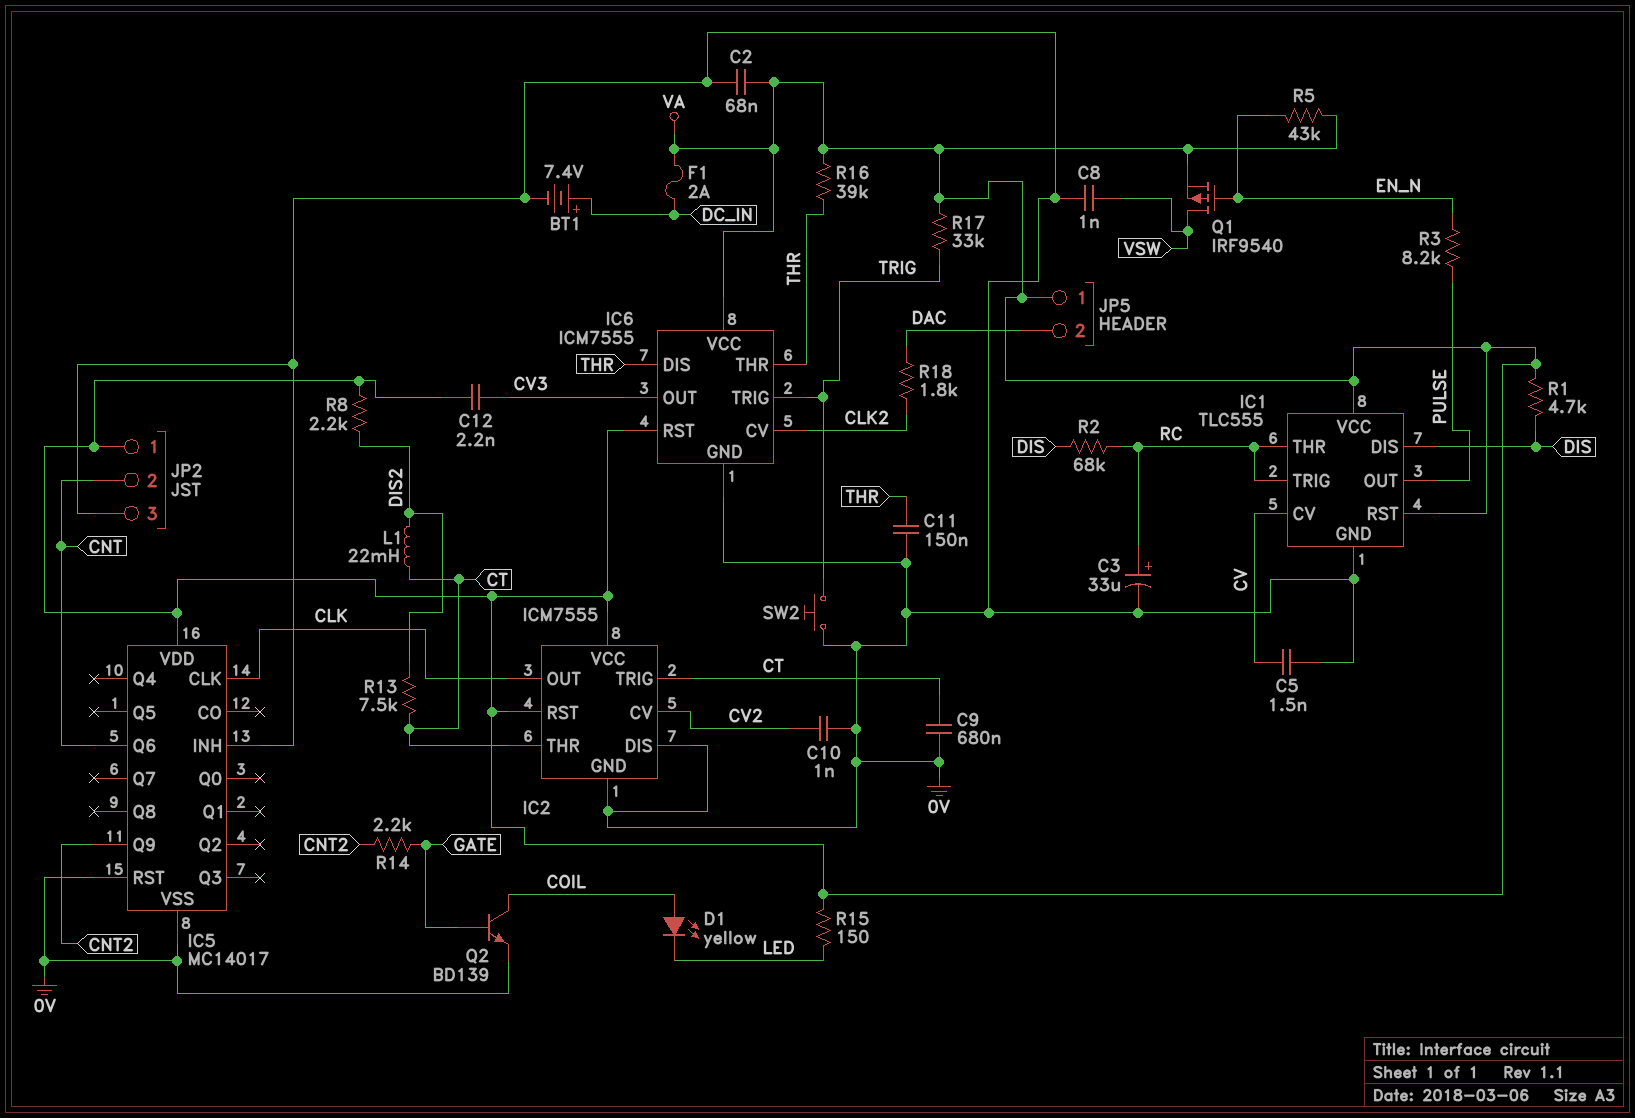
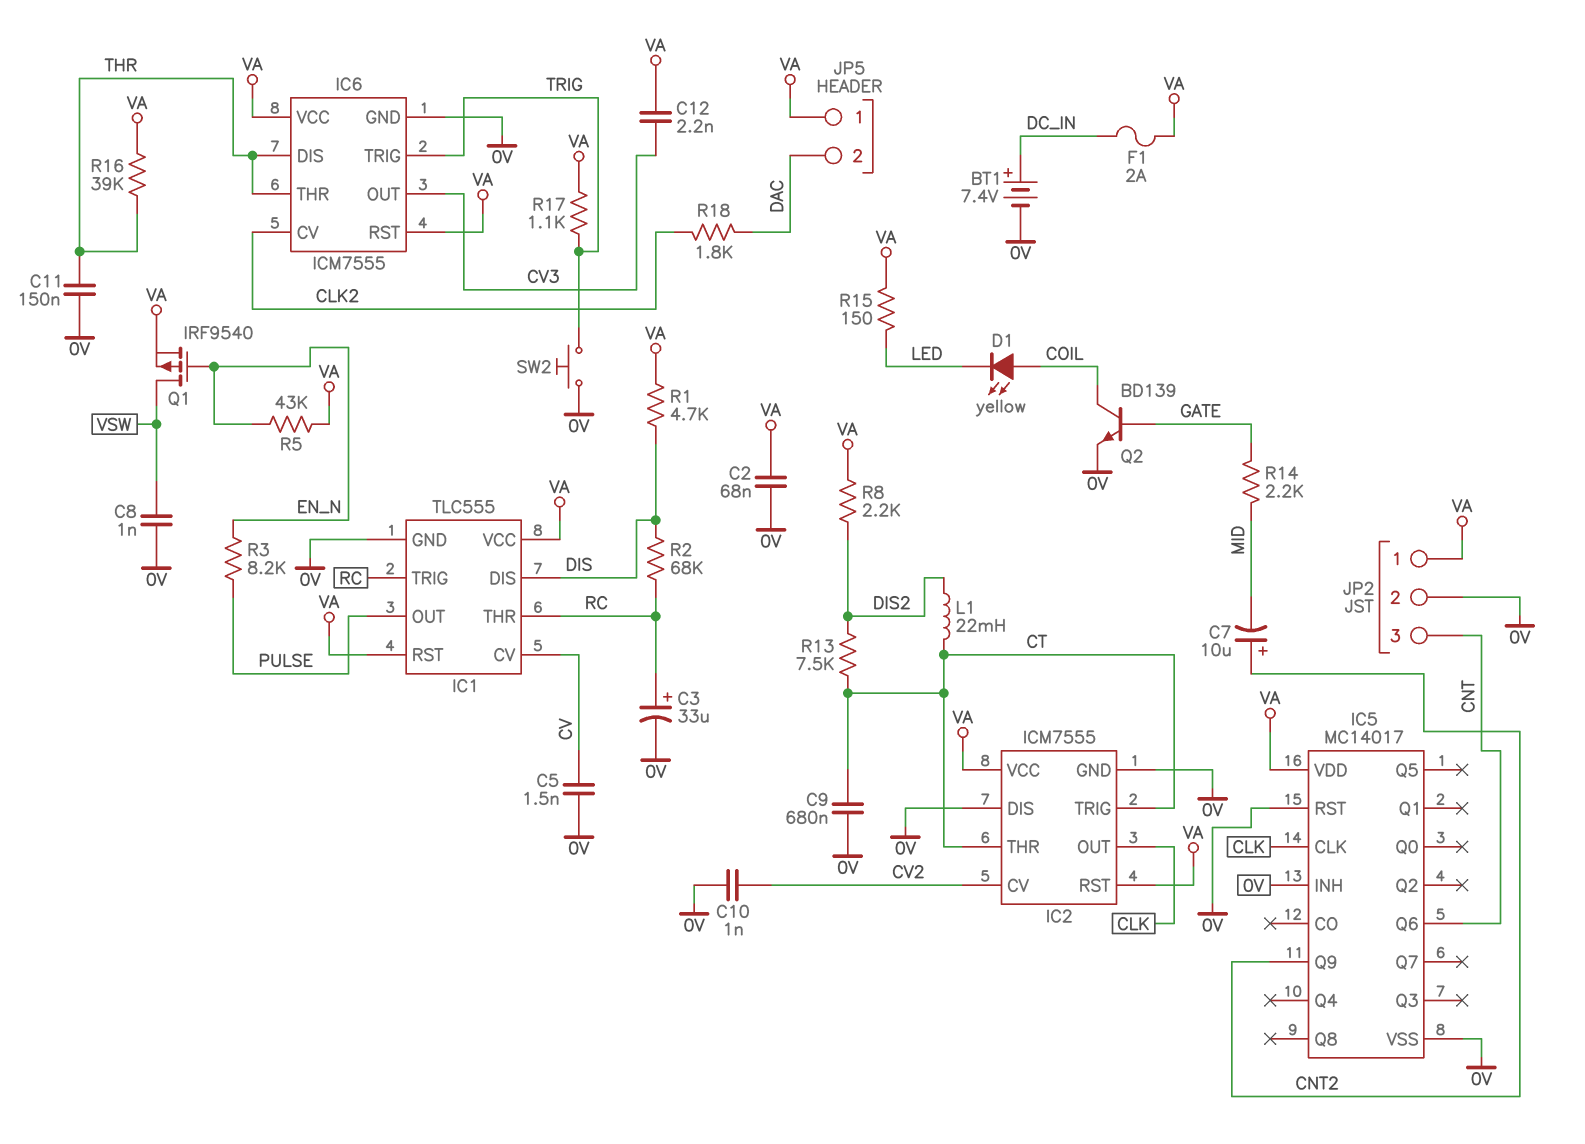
C7: none -> 10uF (plus CNT2, minus MID)
JP2 pin 2: CNT -> 0V
JP2 pin 3: 0V -> CNT
R14: 2.2k (CNT2, GATE) -> 2.2k (GATE, MID)
R17: 33k (TRIG, VA) -> 1.1k (TRIG, VA)

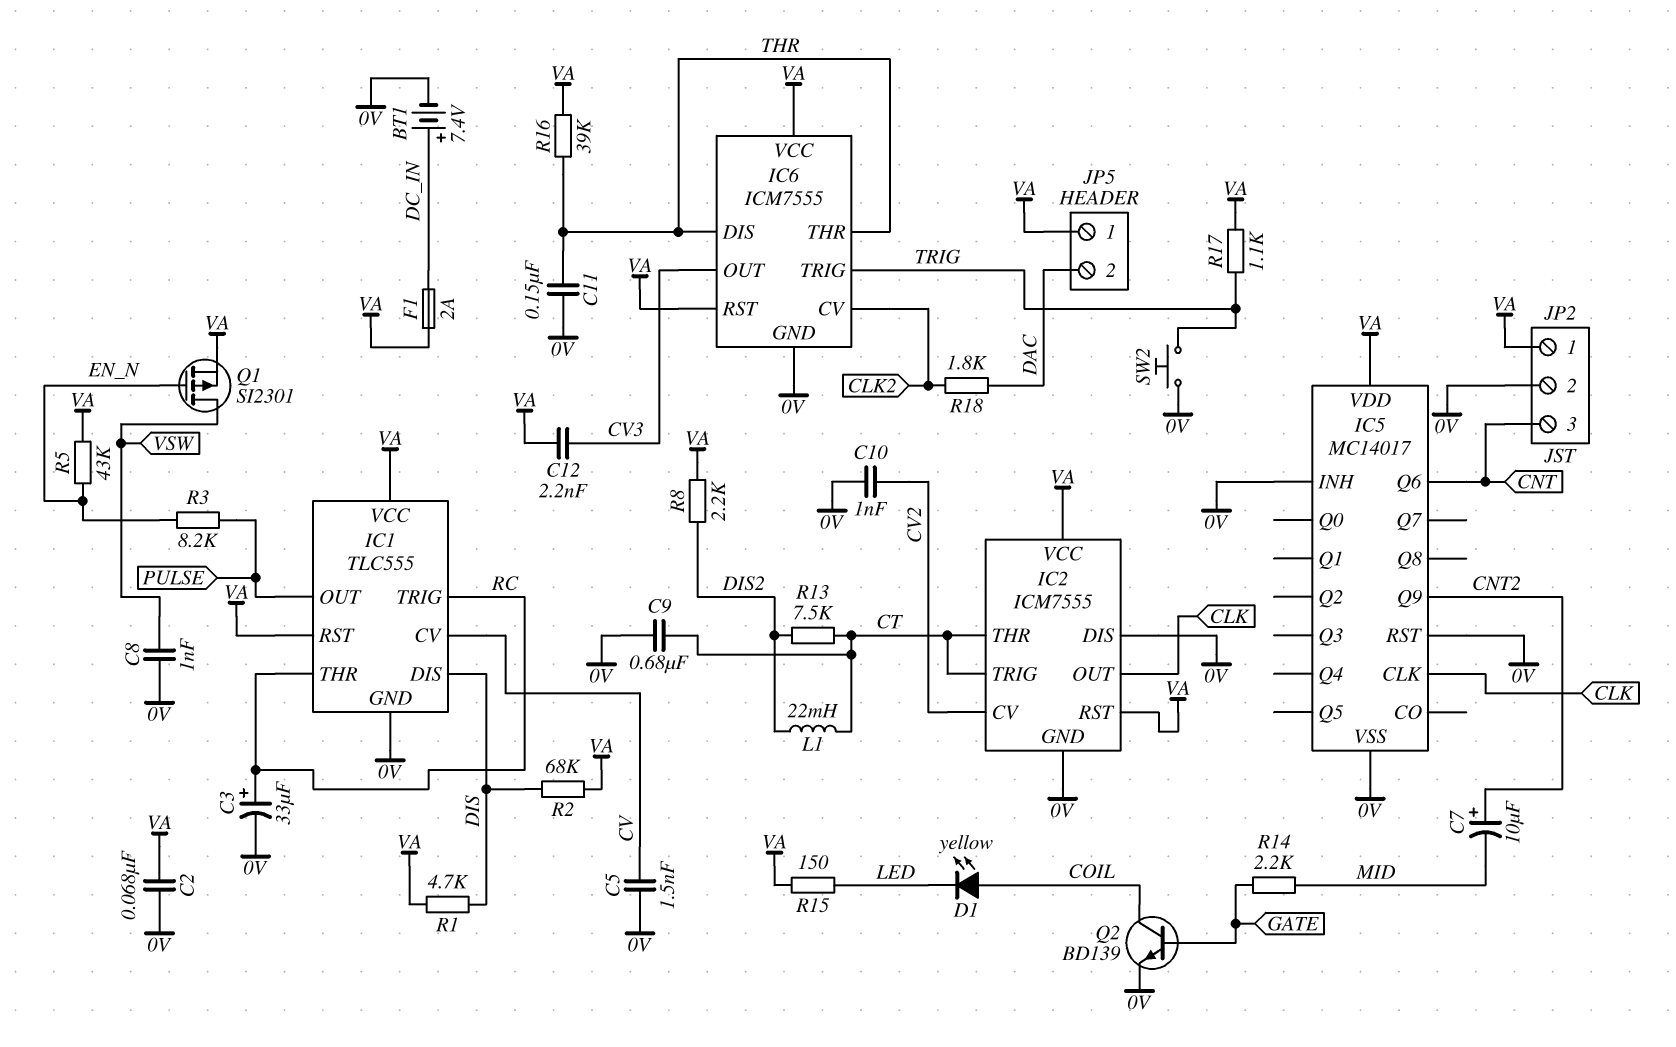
Q1: PMOS IRF9540 (G EN_N, D VSW, S VA) -> PMOS SI2301 (G EN_N, D VSW, S VA)
R2: 68k (DIS, RC) -> 68k (DIS, VA)

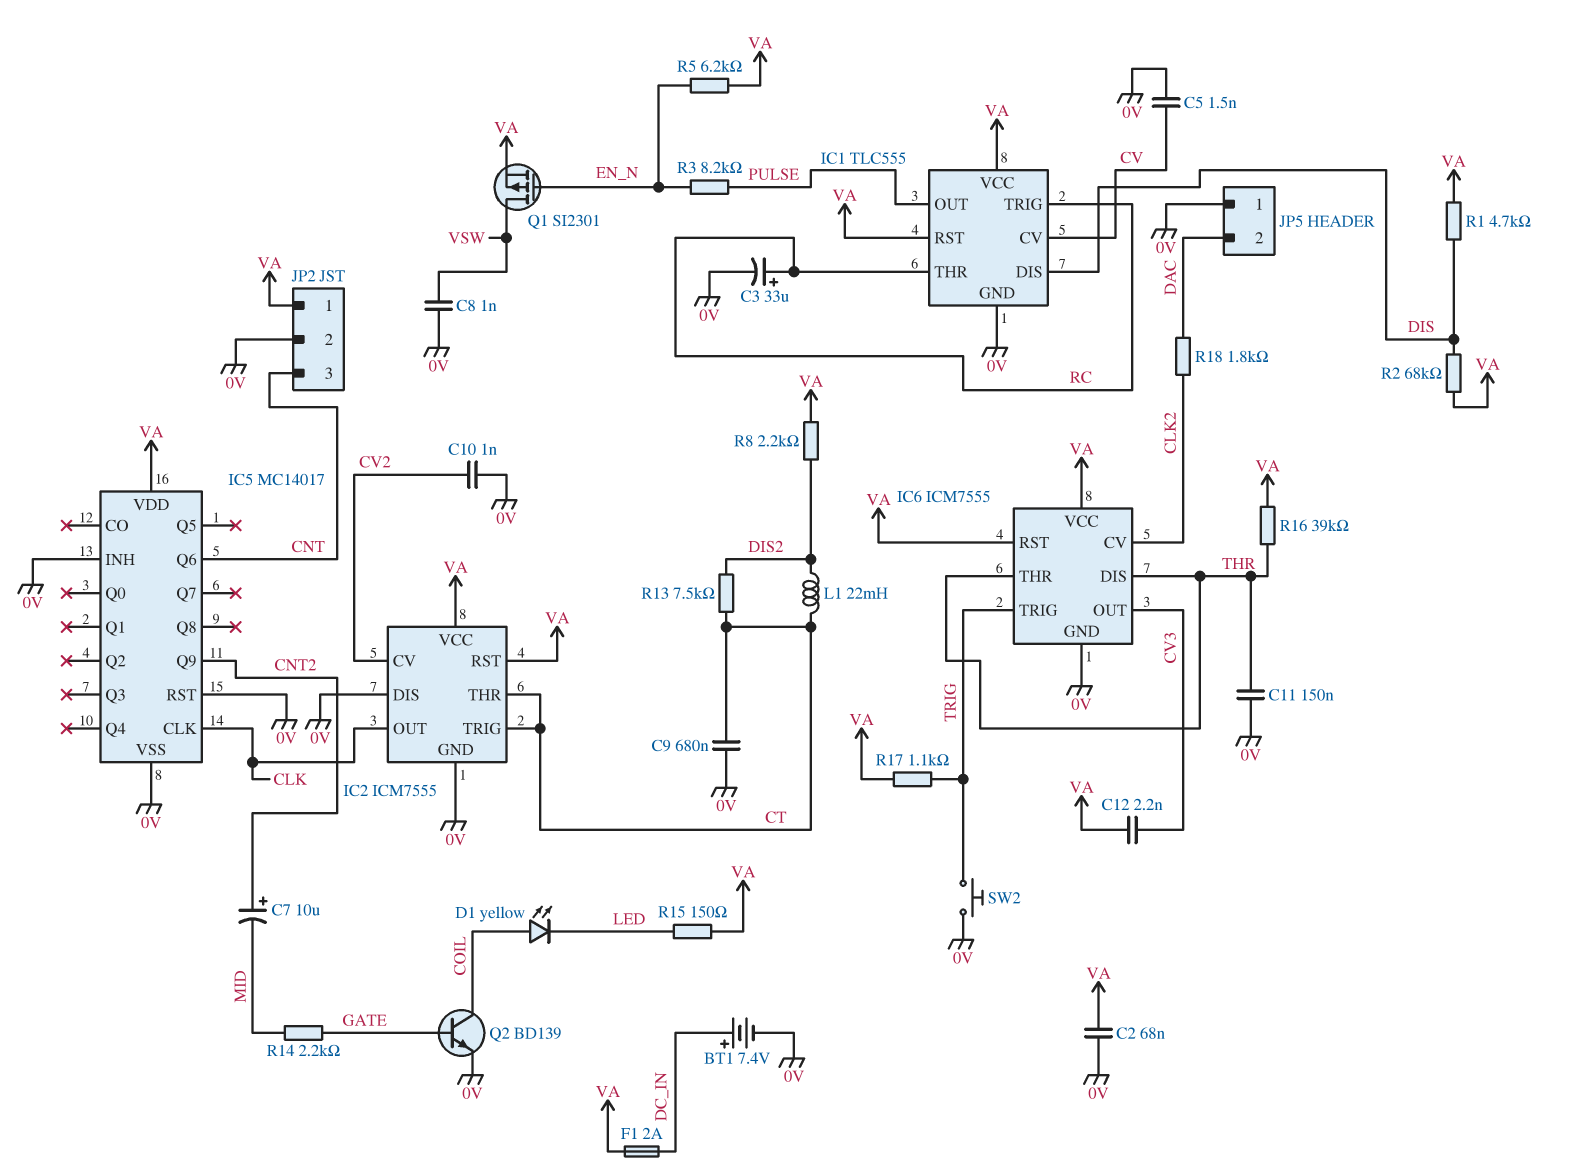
JP5 pin 1: VA -> 0V
R5: 43k (EN_N, VA) -> 6.2k (EN_N, VA)

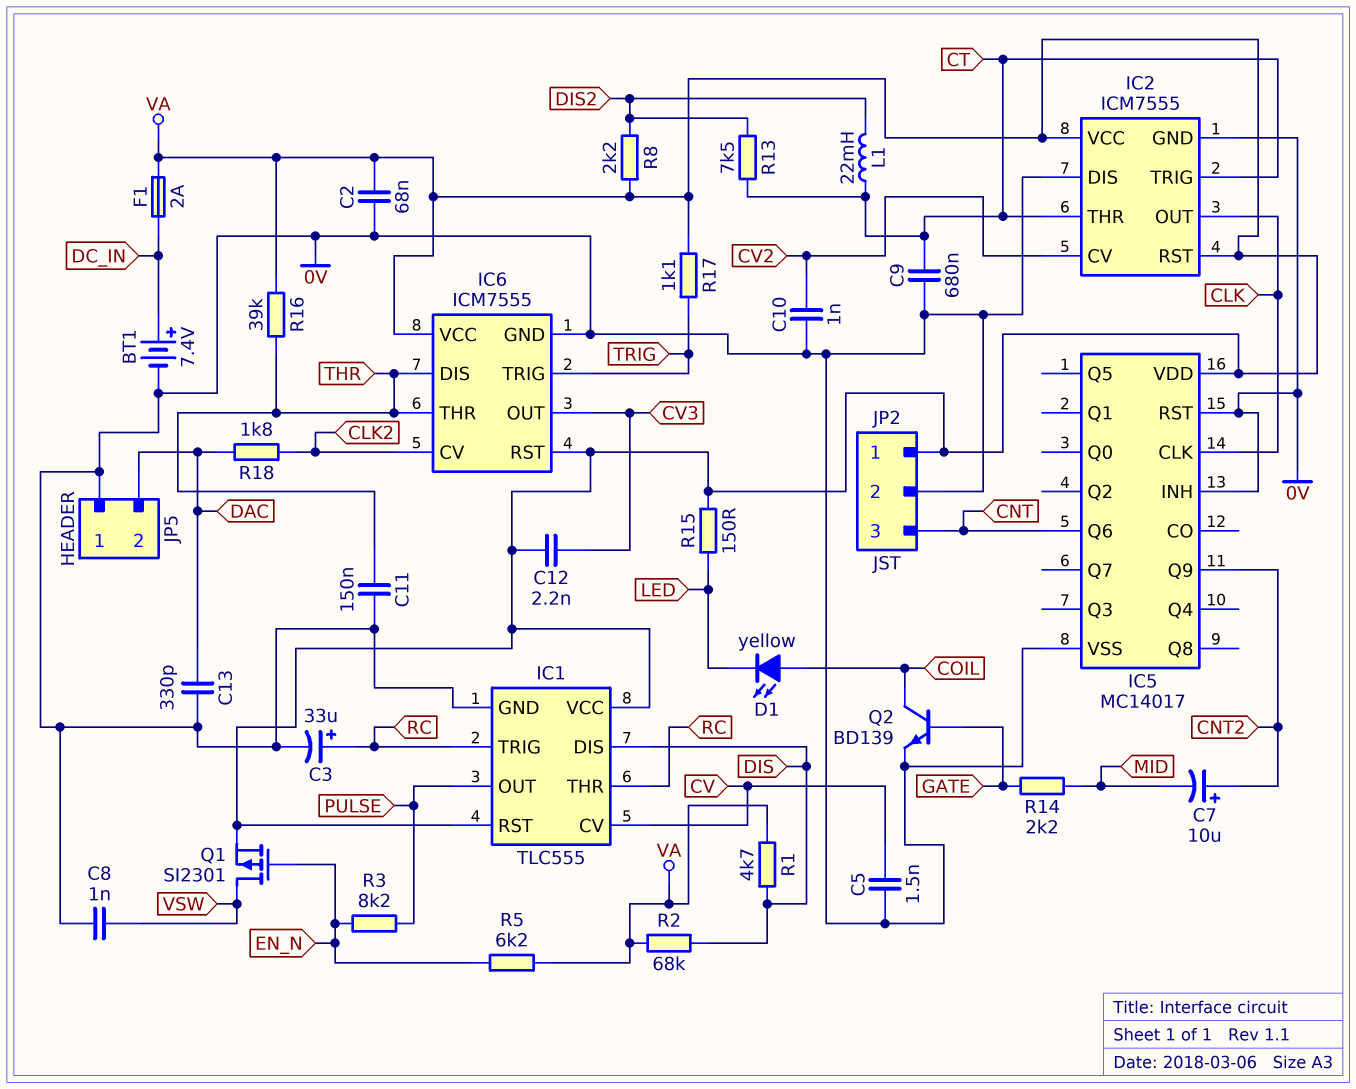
C13: none -> 330pF (0V, DAC)
SW2: button (0V, TRIG) -> none

